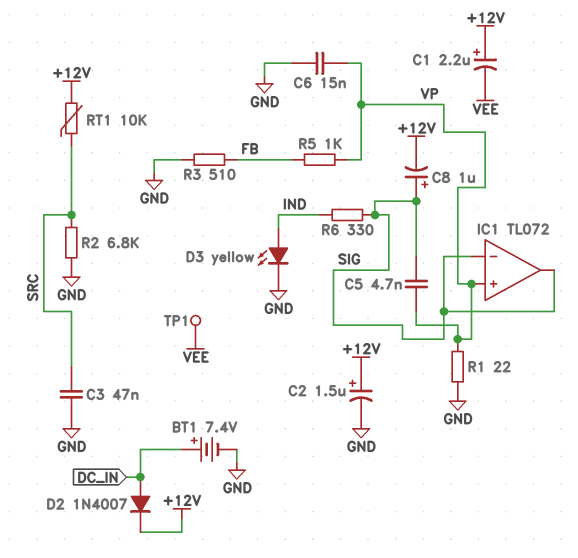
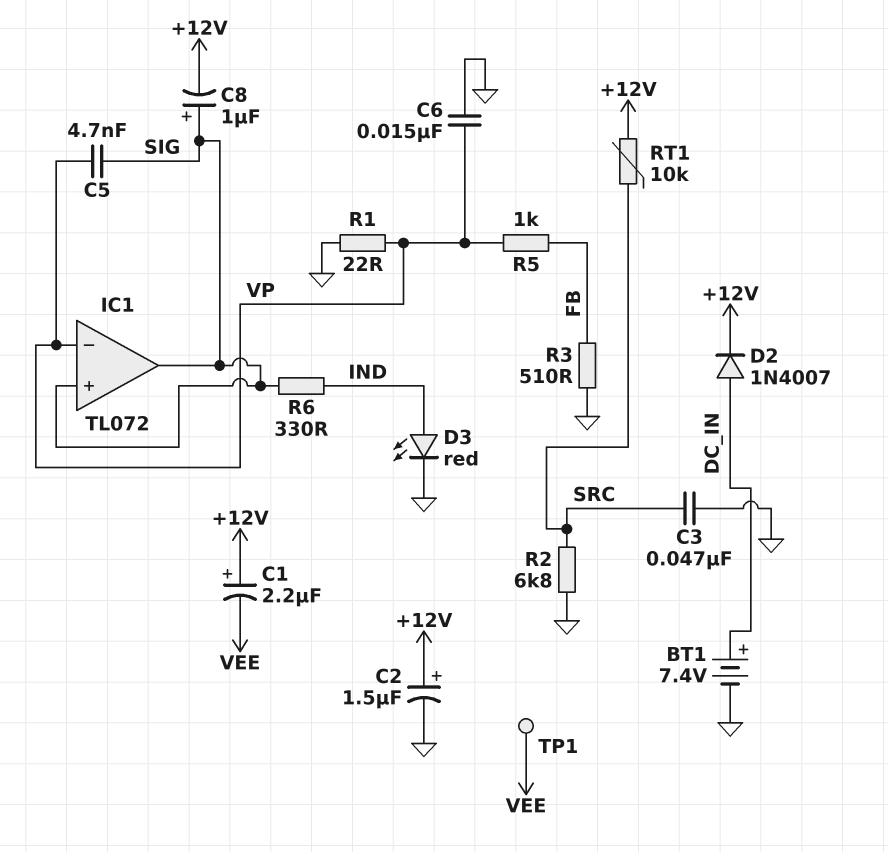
D3: LED yellow (A IND, K GND) -> LED red (A IND, K GND)
IC1 pin in+: VP -> SIG
IC1 pin in-: SIG -> VP

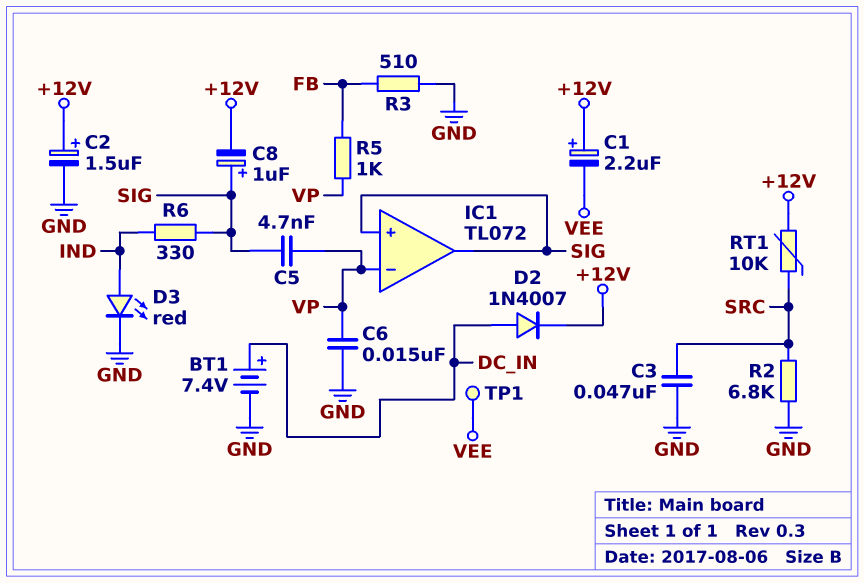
R1: 22 (GND, VP) -> none

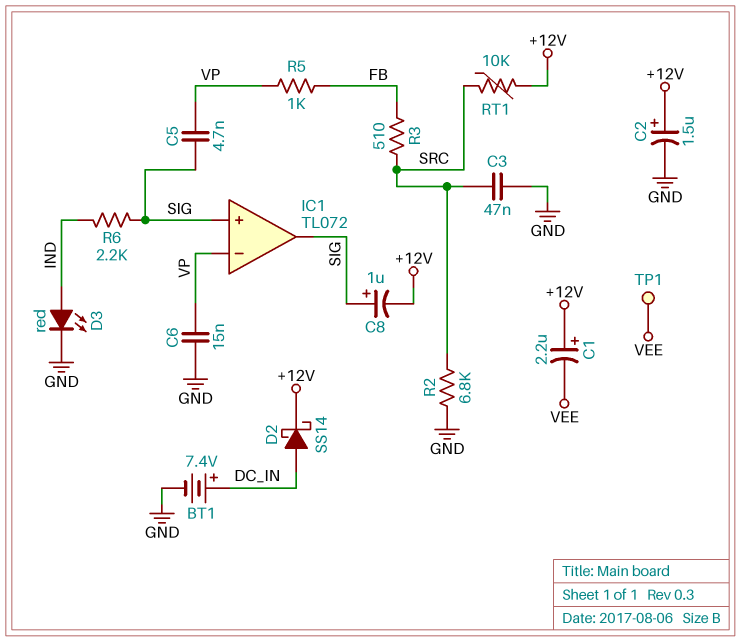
D2: diode 1N4007 (A DC_IN, K +12V) -> schottky SS14 (A DC_IN, K +12V)
R3: 510 (FB, GND) -> 510 (FB, SRC)
R6: 330 (IND, SIG) -> 2.2k (IND, SIG)

